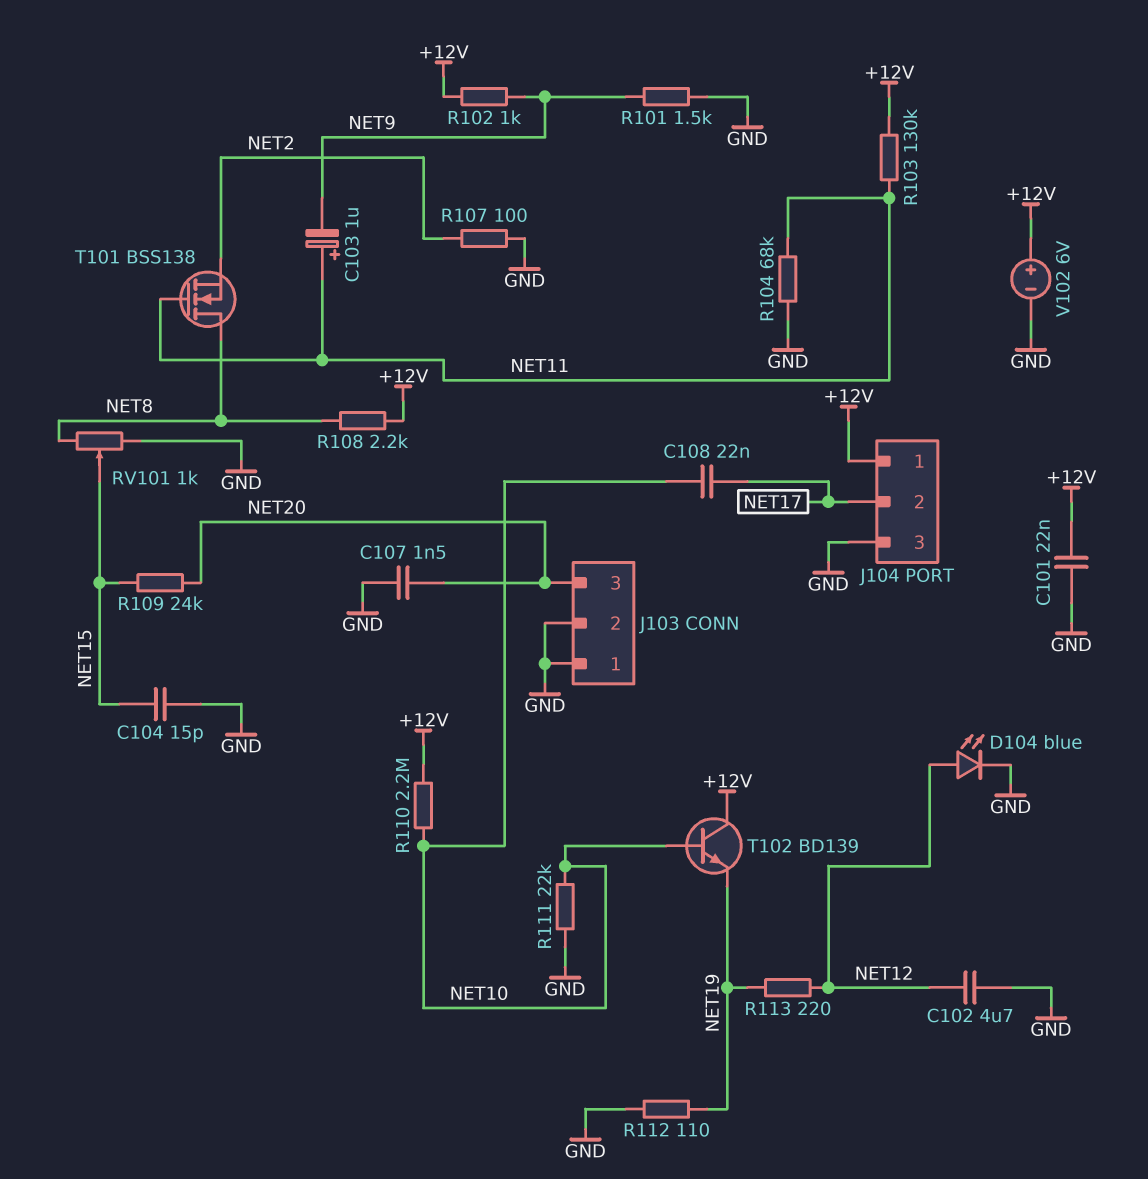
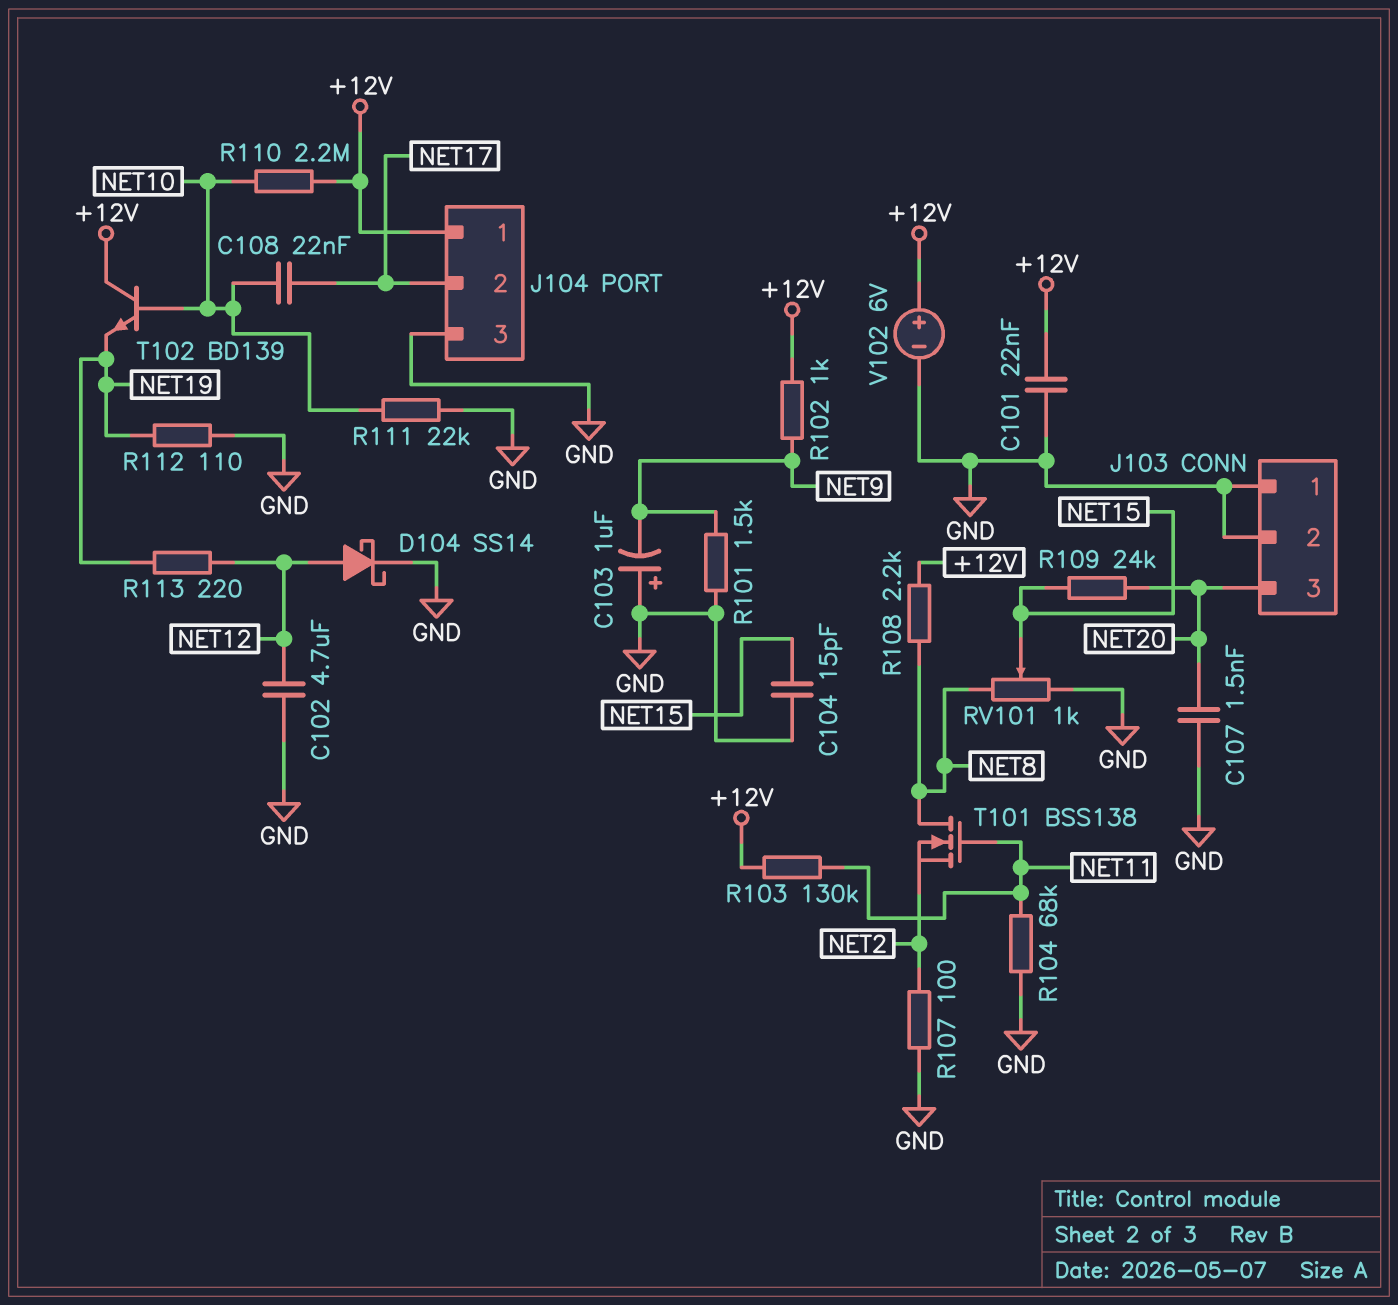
C103: 1uF (plus NET11, minus NET9) -> 1uF (plus GND, minus NET9)
D104: LED blue (A NET12, K GND) -> schottky SS14 (A NET12, K GND)

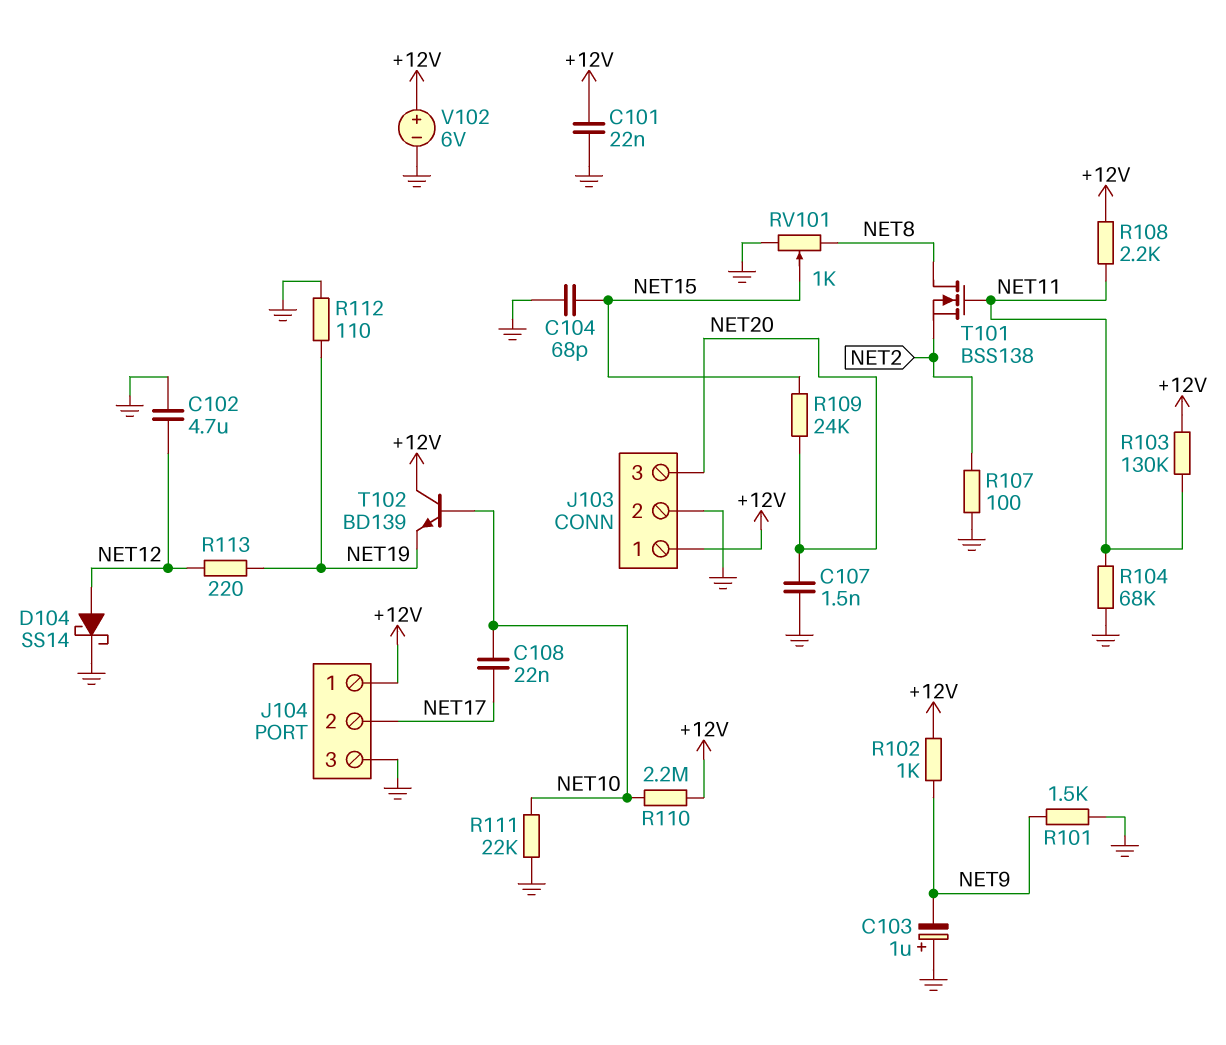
C104: 15pF (GND, NET15) -> 68pF (GND, NET15)
J103 pin 1: GND -> +12V
R108: 2.2k (+12V, NET8) -> 2.2k (+12V, NET11)

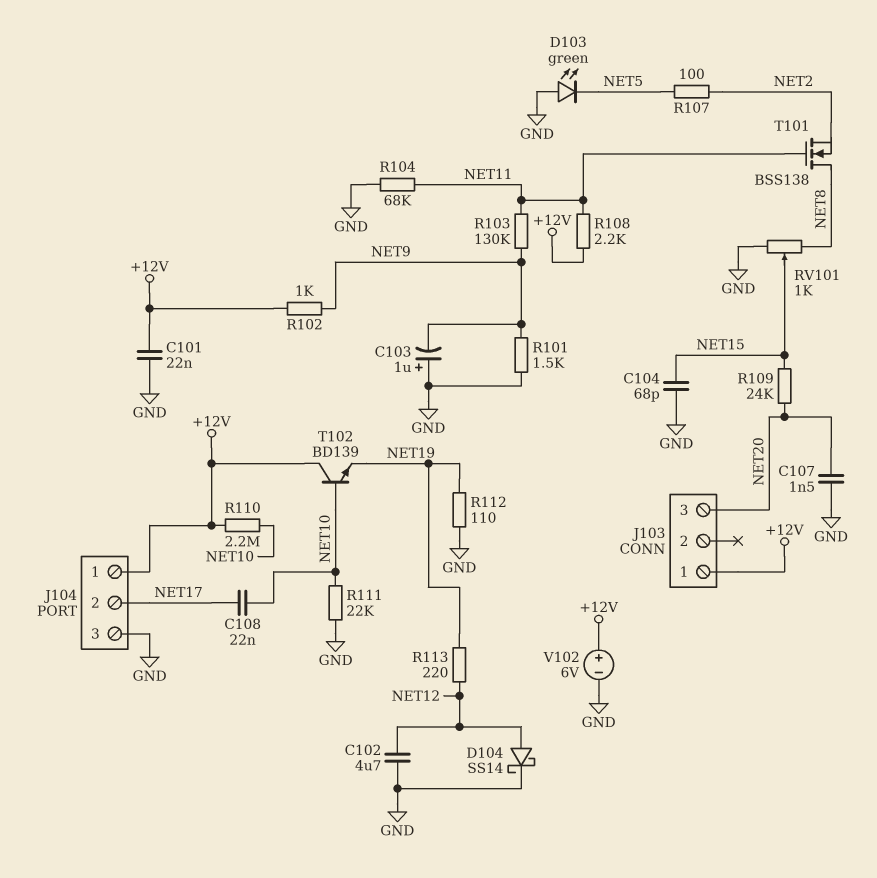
D103: none -> LED green (A GND, K NET5)
J103 pin 2: GND -> none
R103: 130k (+12V, NET11) -> 130k (NET9, NET11)
R107: 100 (GND, NET2) -> 100 (NET2, NET5)

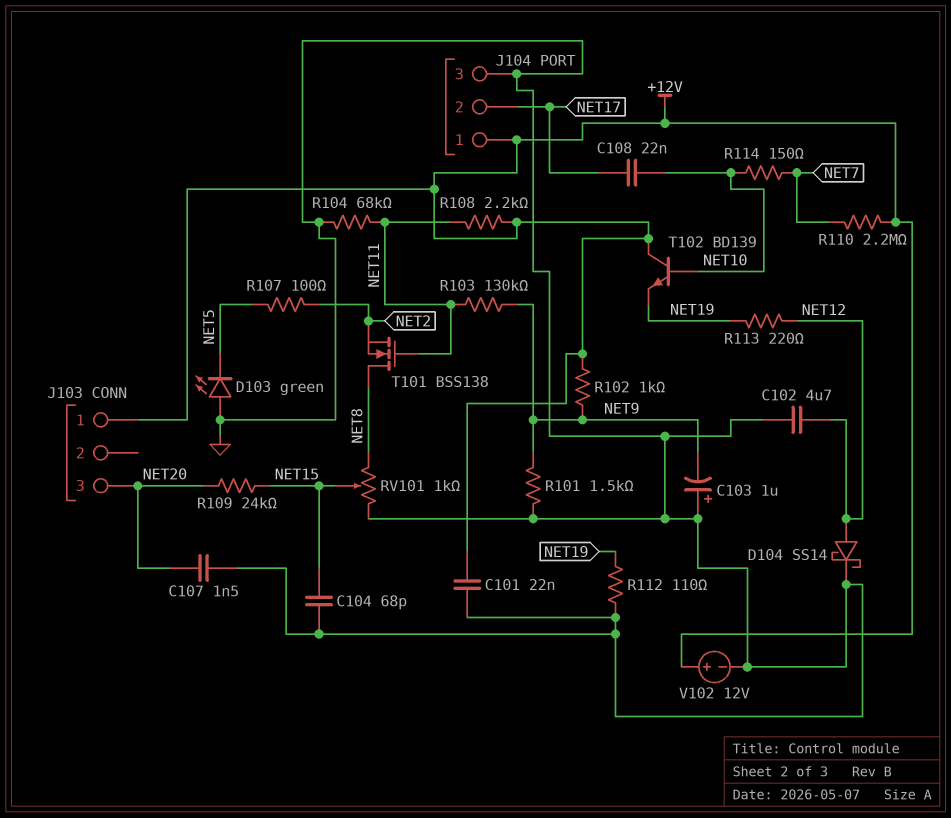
R110: 2.2M (+12V, NET10) -> 2.2M (+12V, NET7)
R111: 22k (GND, NET10) -> none
R114: none -> 150 (NET7, NET10)
V102: 6V (plus +12V, minus GND) -> 12V (plus +12V, minus GND)

